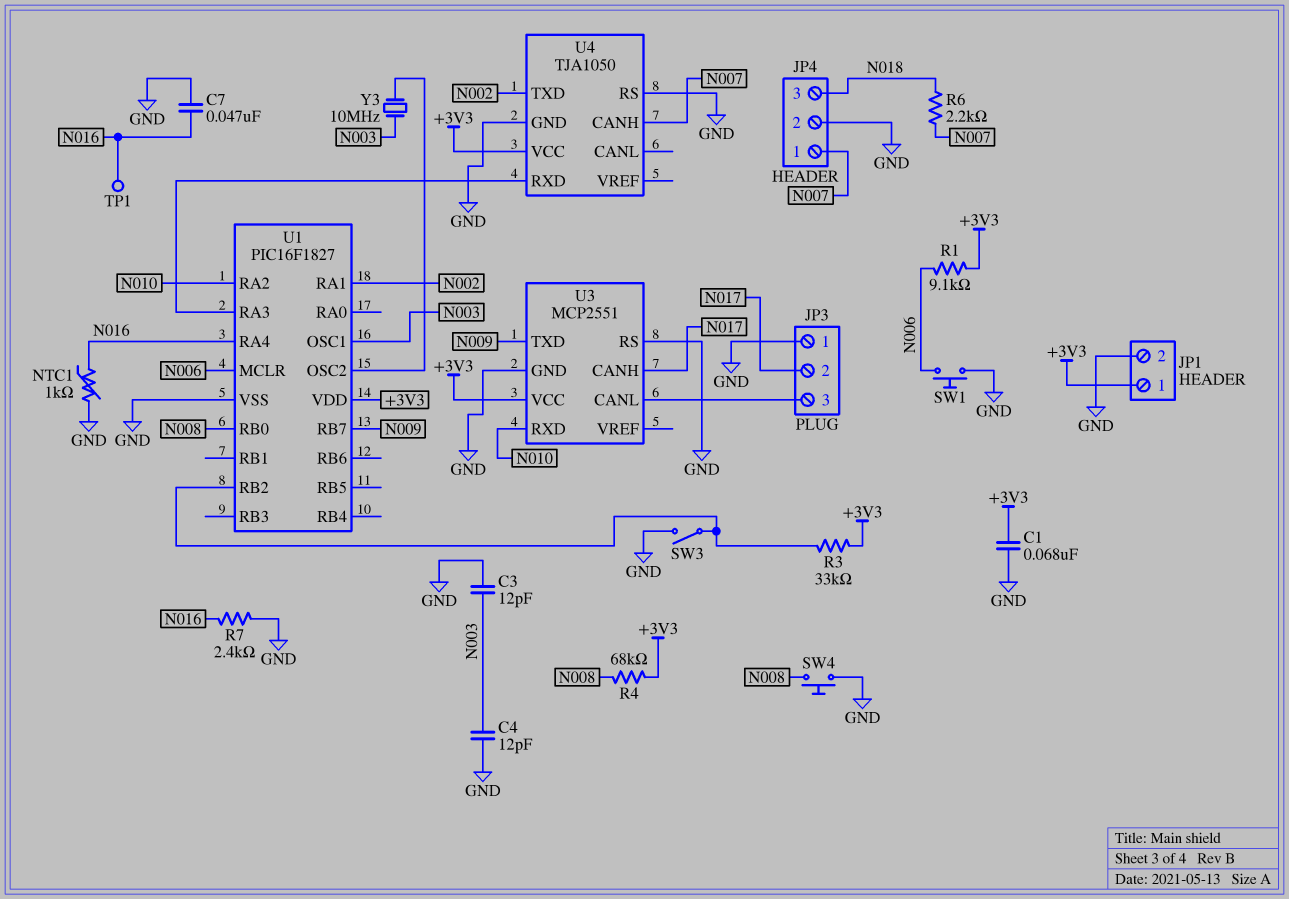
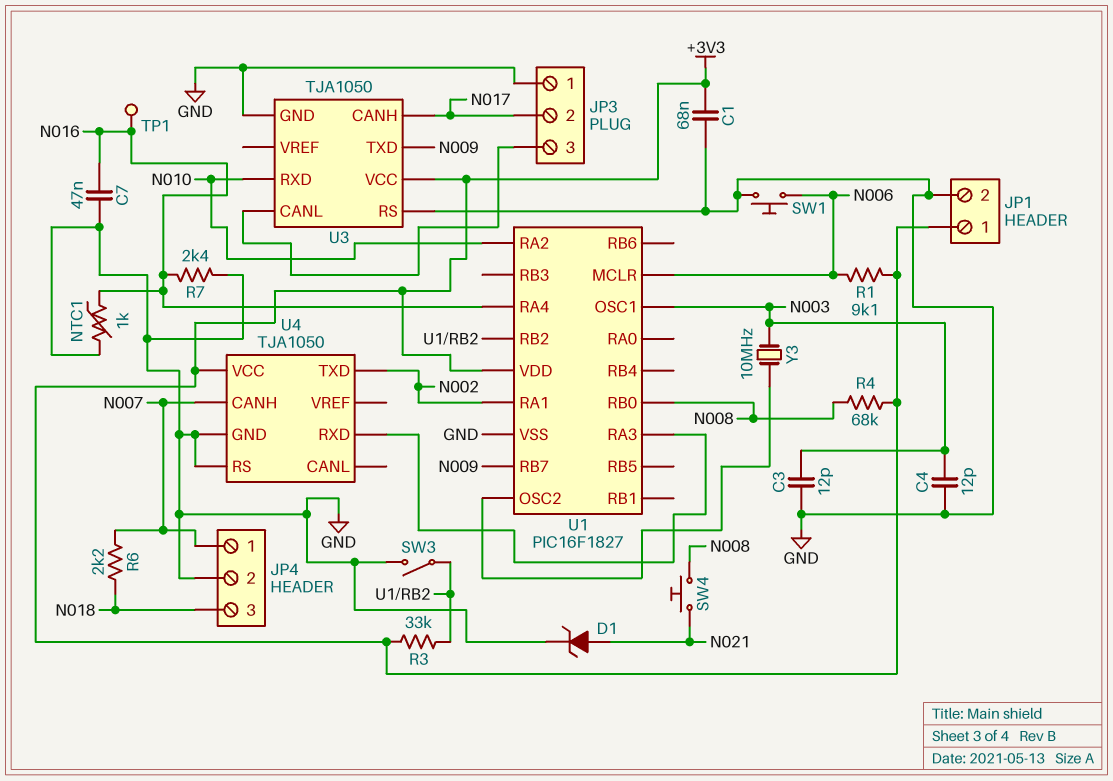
D1: none -> zener (A N021, K GND)
SW4: button (GND, N008) -> button (N008, N021)
U3: MCP2551 -> TJA1050

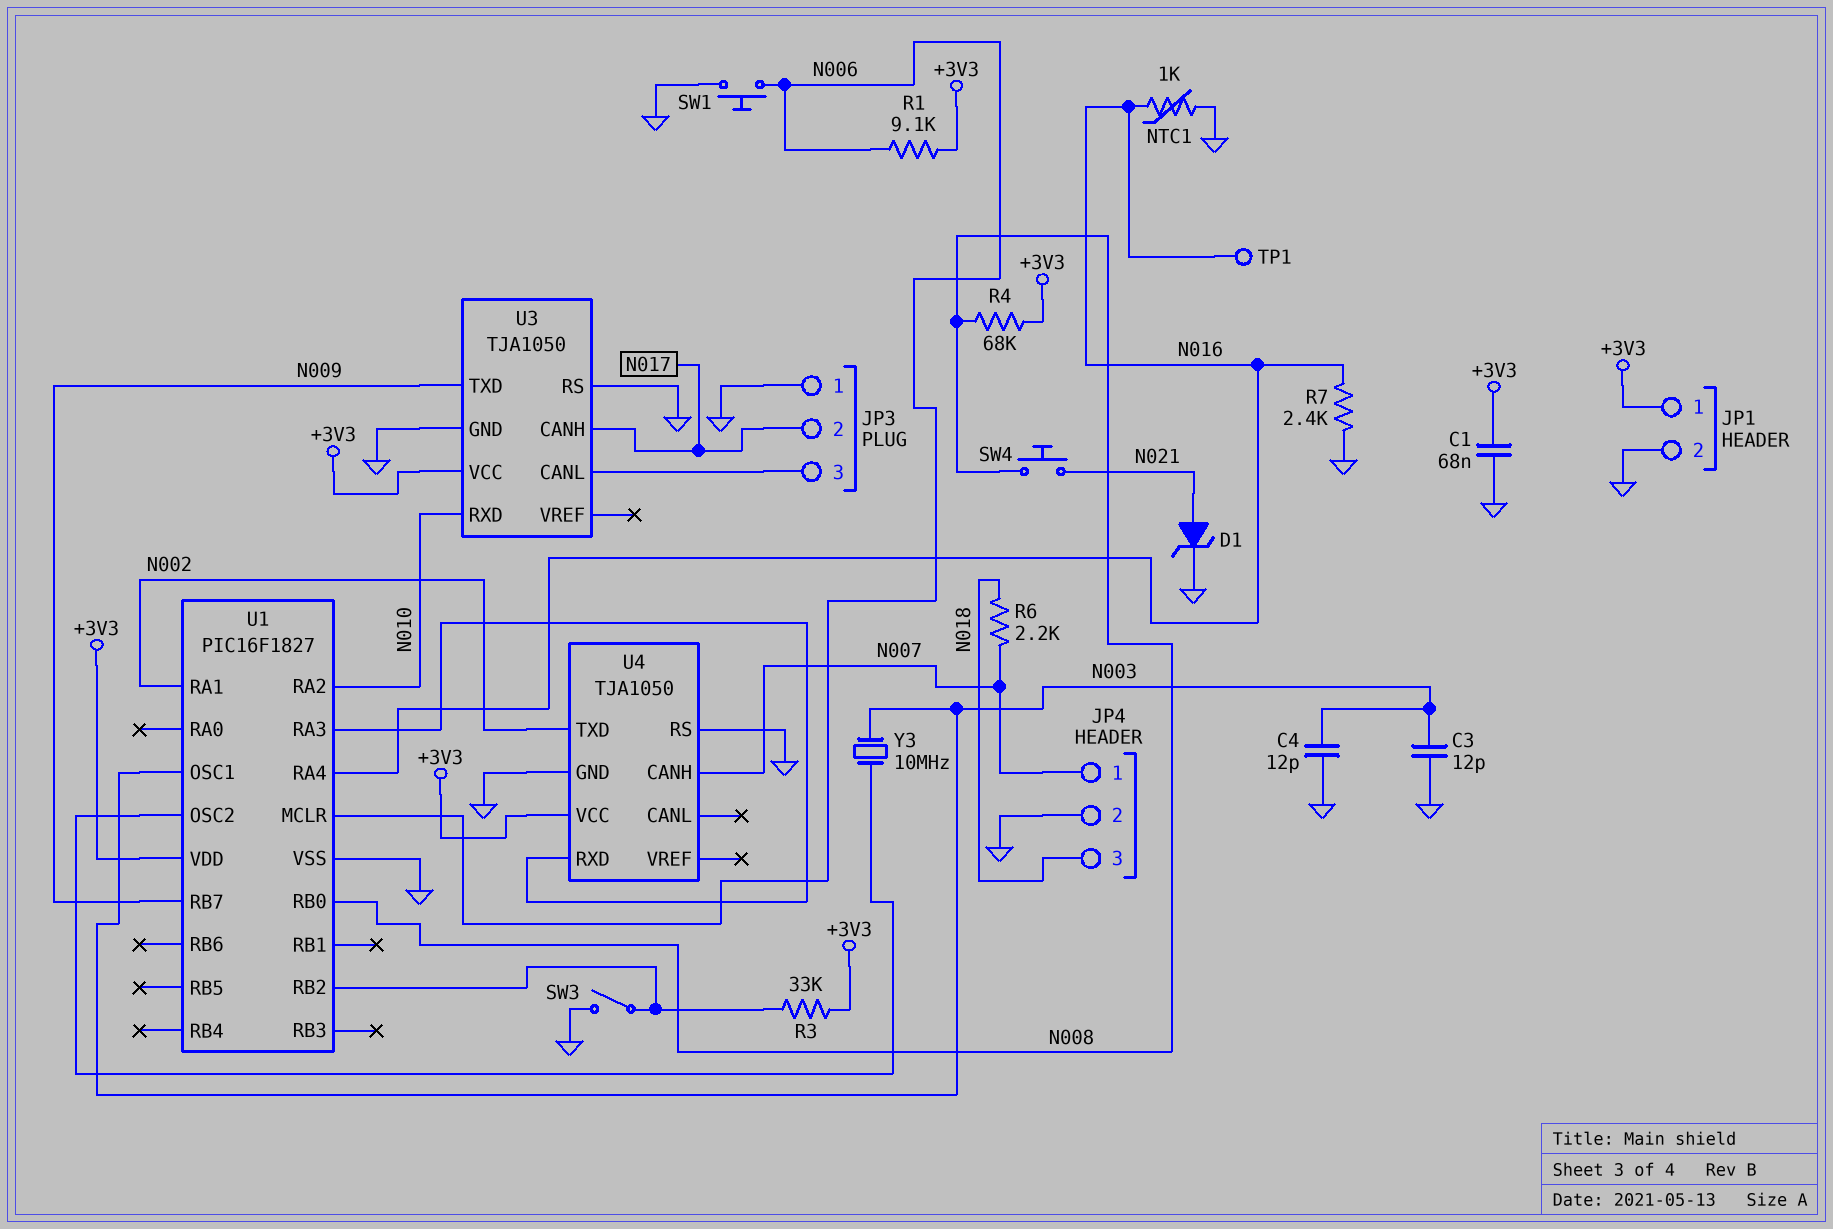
C7: 47nF (GND, N016) -> none

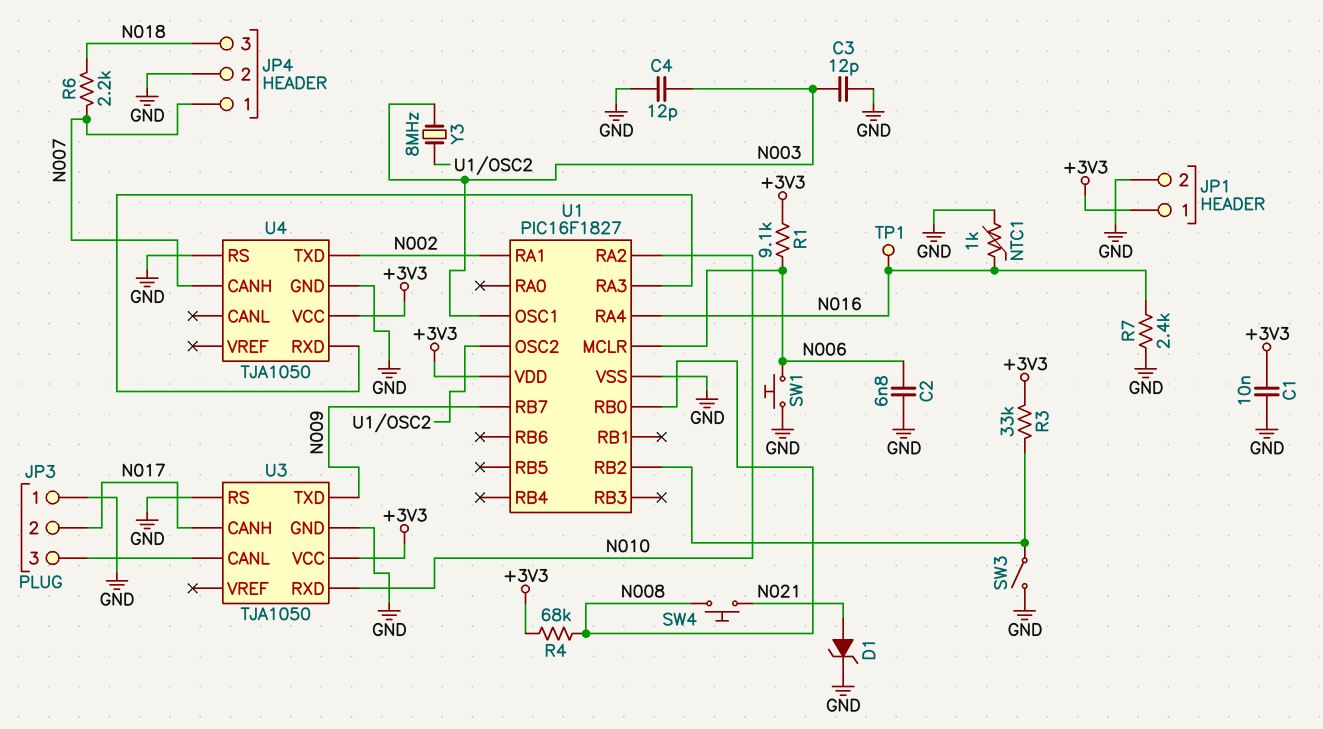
C1: 68nF (+3V3, GND) -> 10nF (+3V3, GND)
C2: none -> 6.8nF (GND, N006)
Y3: 10MHz (N003, U1/OSC2) -> 8MHz (N003, U1/OSC2)

